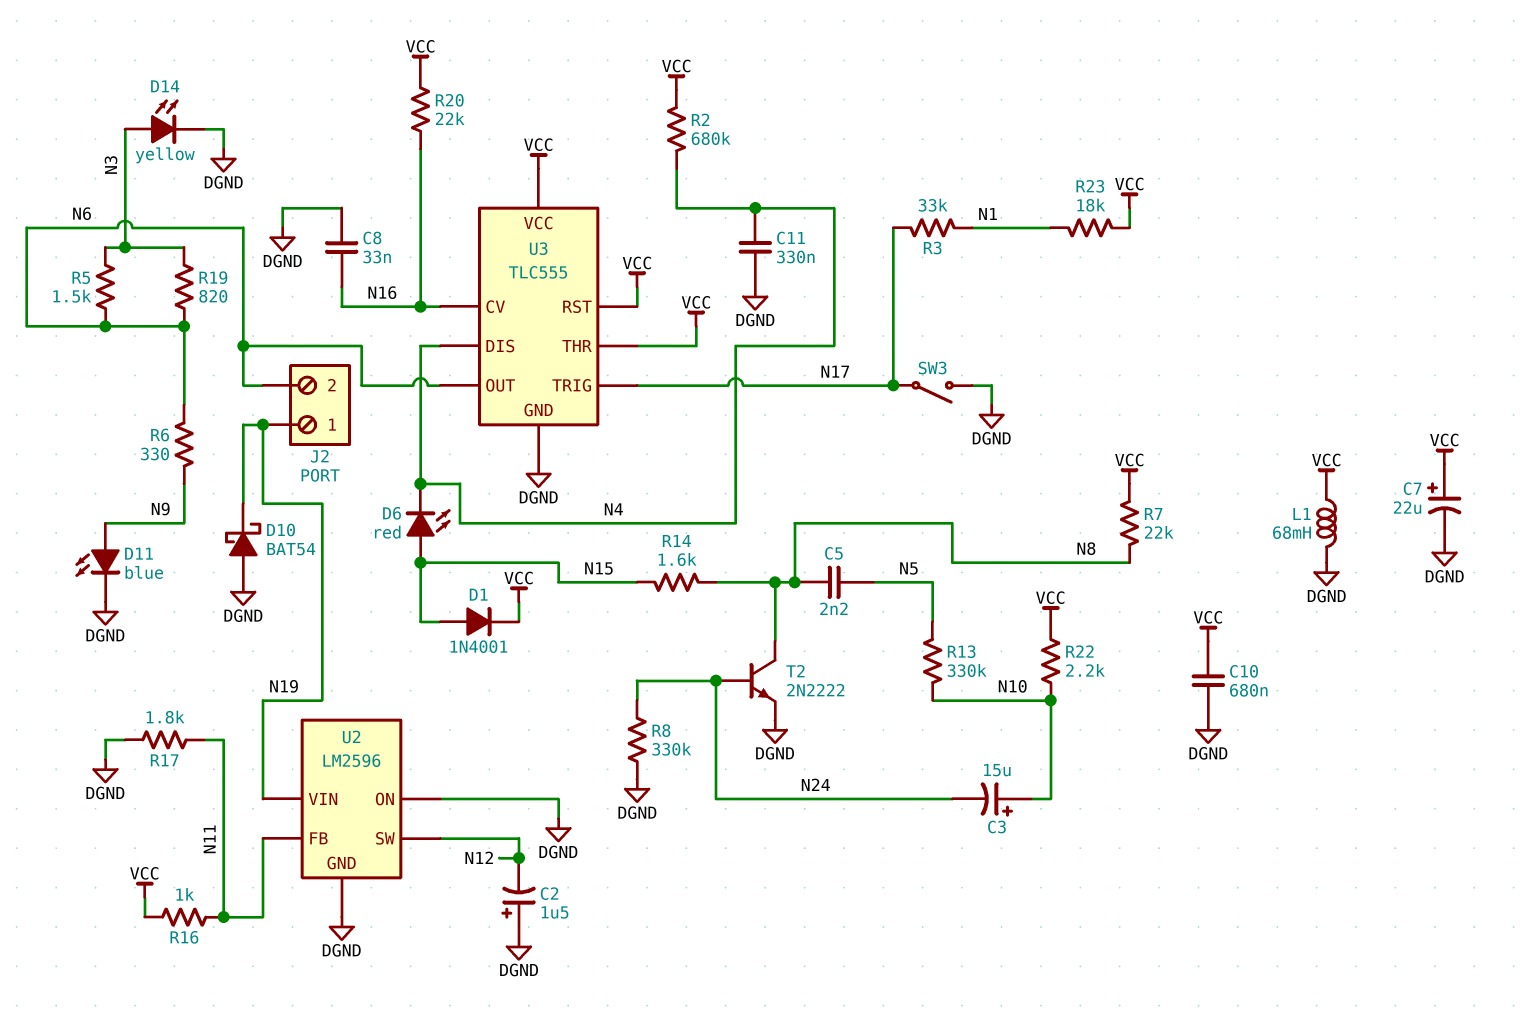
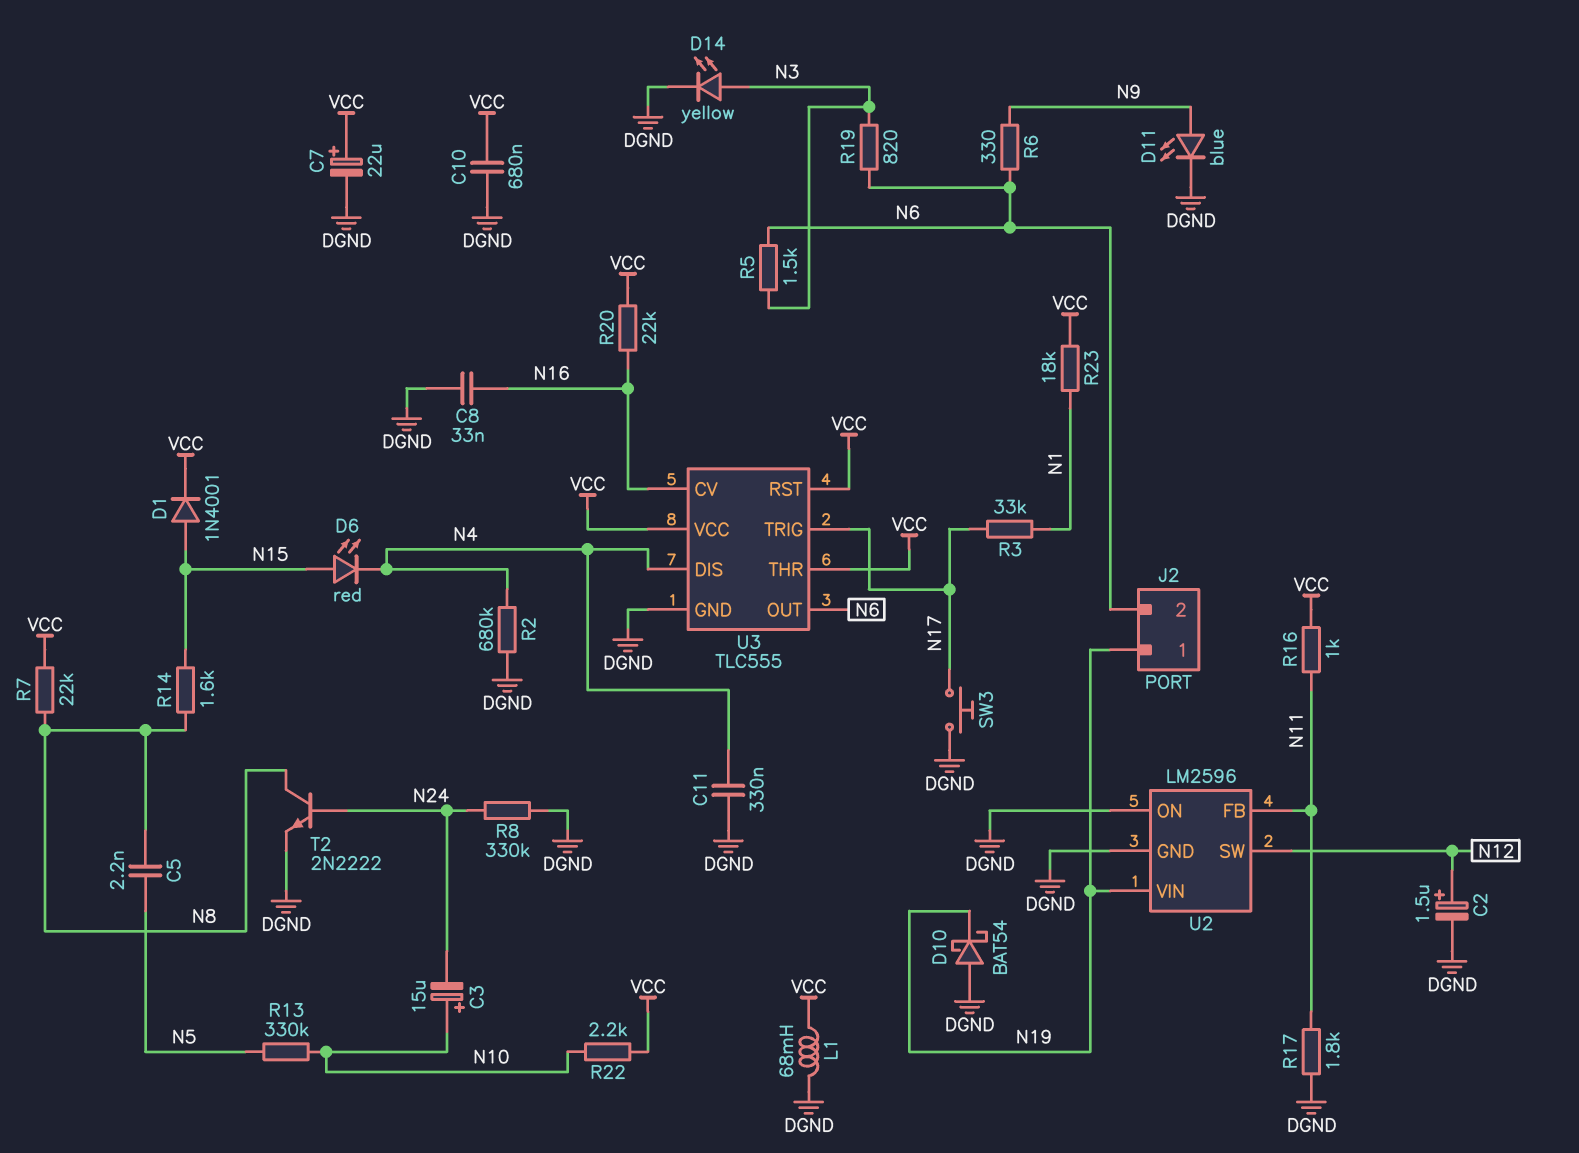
C2: 1.5uF (plus DGND, minus N12) -> 1.5uF (plus N12, minus DGND)
R2: 680k (N4, VCC) -> 680k (DGND, N4)
SW3: switch (DGND, N17) -> button (DGND, N17)

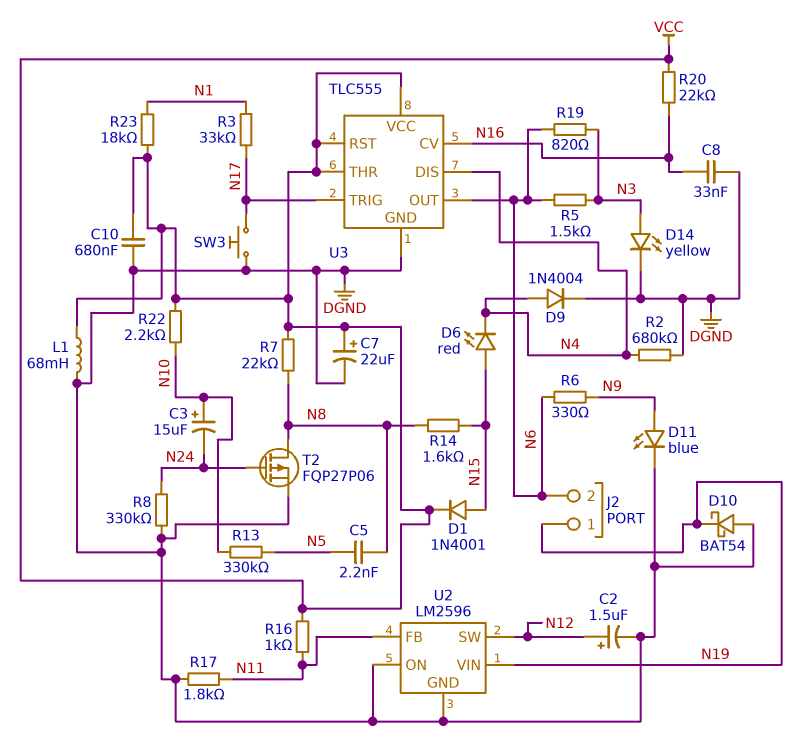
C11: 330nF (DGND, N4) -> none
D9: none -> diode 1N4004 (A N4, K DGND)
T2: NPN 2N2222 (B N24, C N8, E DGND) -> PMOS FQP27P06 (G N24, D N8, S DGND)

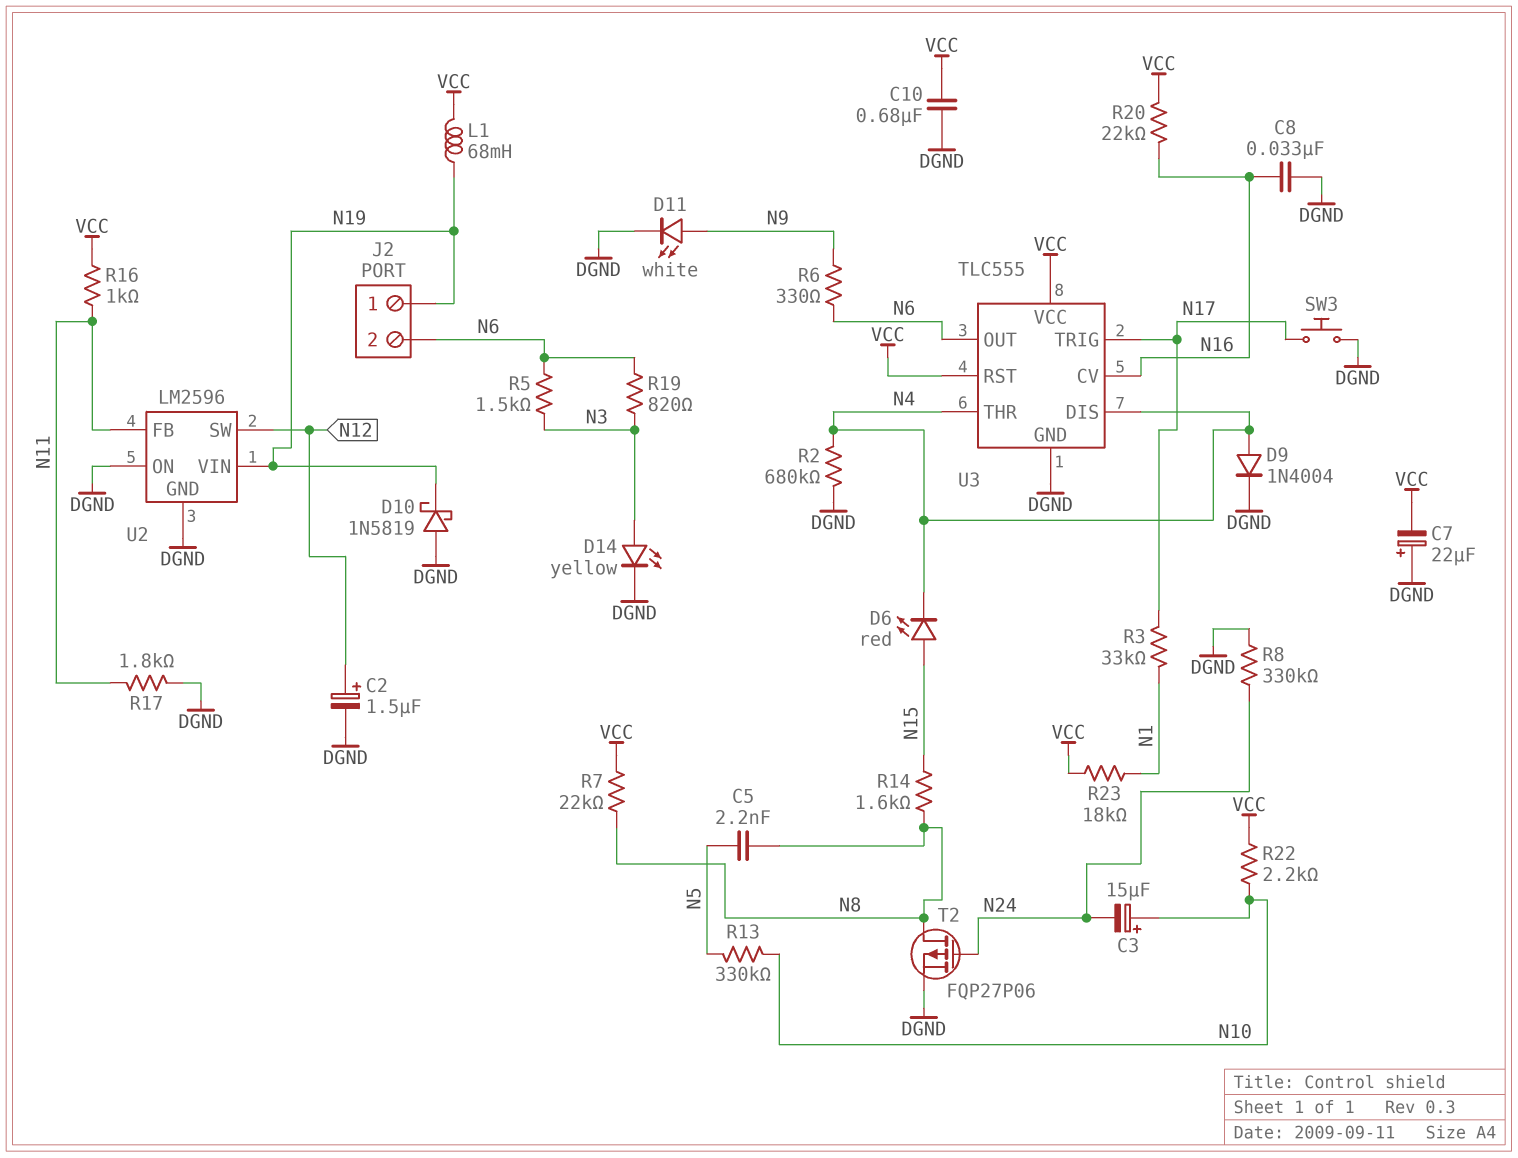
C7: 22uF (plus VCC, minus DGND) -> 22uF (plus DGND, minus VCC)
D1: diode 1N4001 (A N15, K VCC) -> none
D10: schottky BAT54 (A DGND, K N19) -> schottky 1N5819 (A DGND, K N19)
D11: LED blue (A N9, K DGND) -> LED white (A N9, K DGND)
L1: 68mH (DGND, VCC) -> 68mH (N19, VCC)
U3 pin THR: VCC -> N4

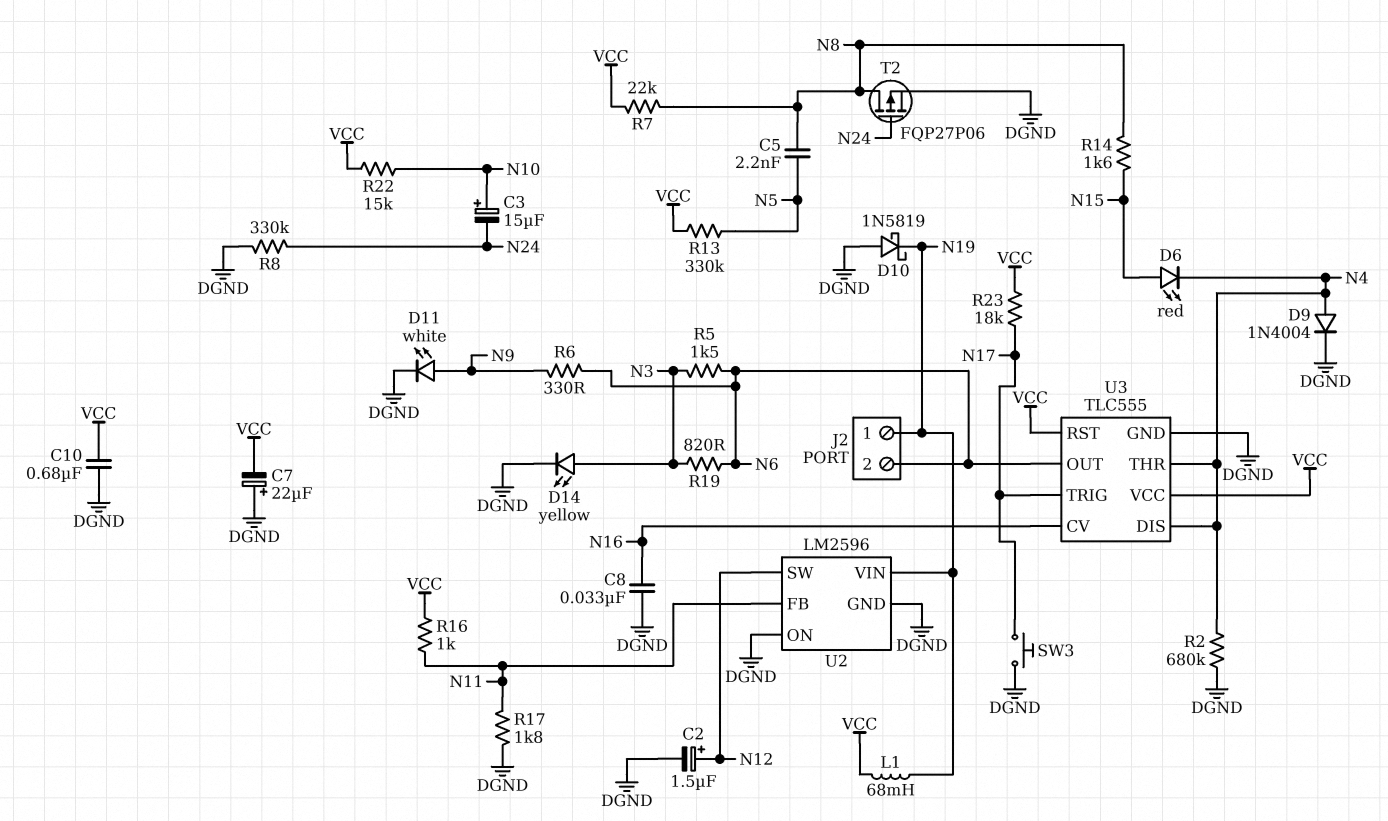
R3: 33k (N1, N17) -> none
R13: 330k (N5, N10) -> 330k (N5, VCC)
R20: 22k (N16, VCC) -> none
R22: 2.2k (N10, VCC) -> 15k (N10, VCC)
R23: 18k (N1, VCC) -> 18k (N17, VCC)

